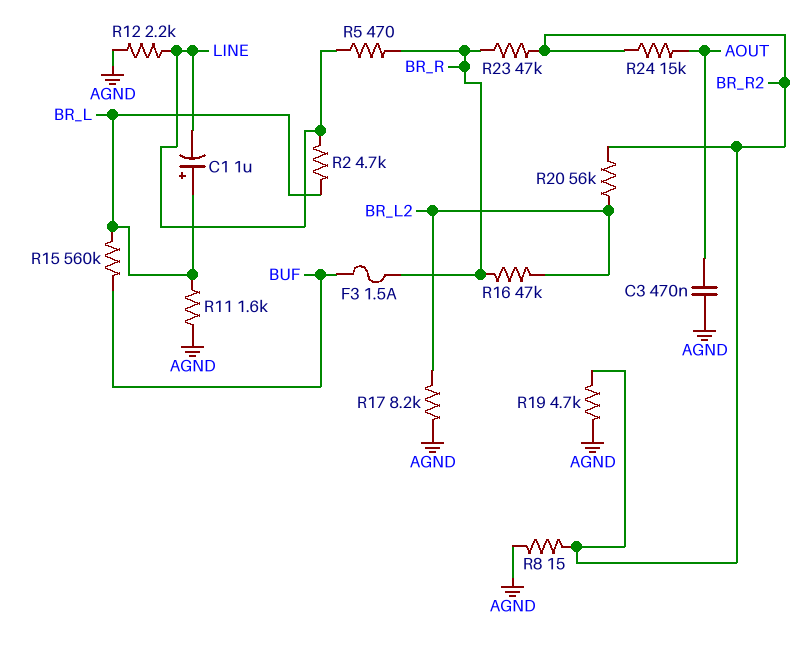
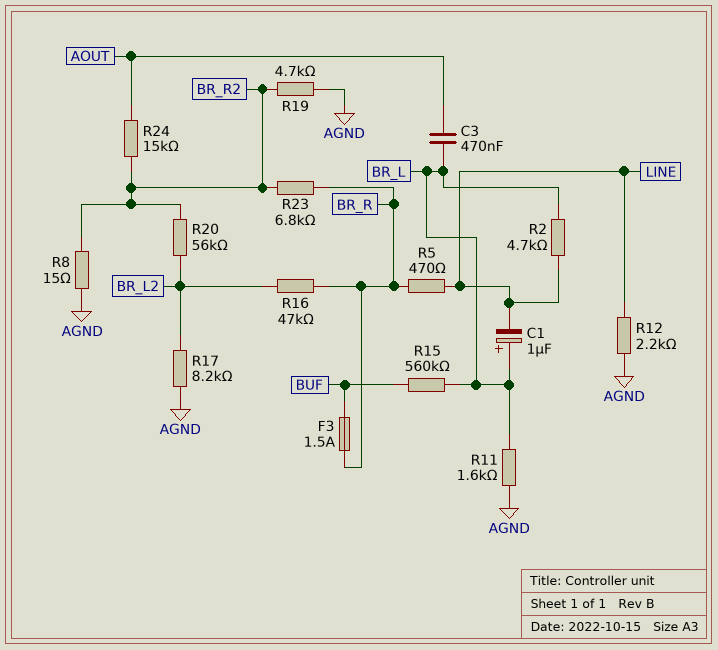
C3: 470nF (AGND, AOUT) -> 470nF (AOUT, BR_L)
R23: 47k (BR_R, BR_R2) -> 6.8k (BR_R, BR_R2)

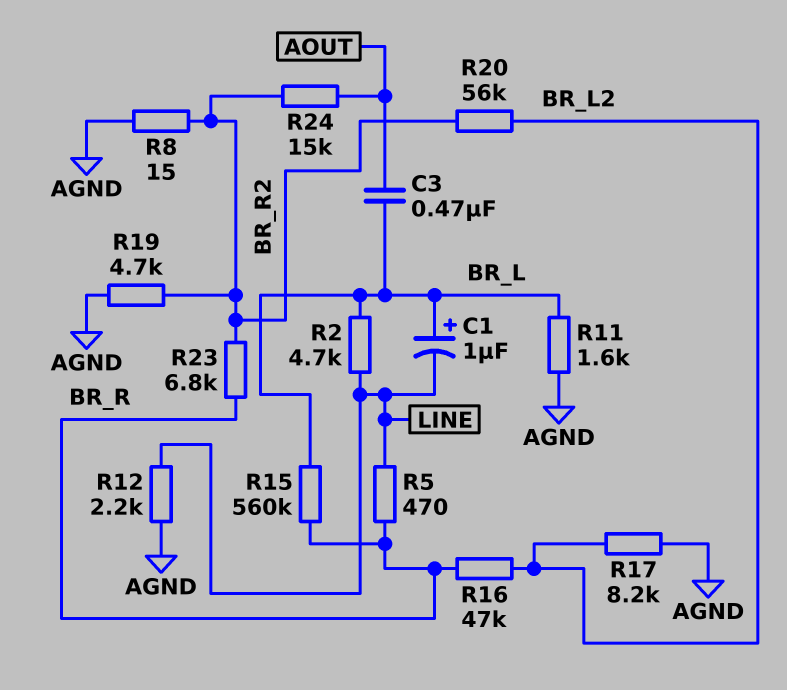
F3: 1.5A (BR_R, BUF) -> none
R15: 560k (BR_L, BUF) -> 560k (BR_L, BR_R)

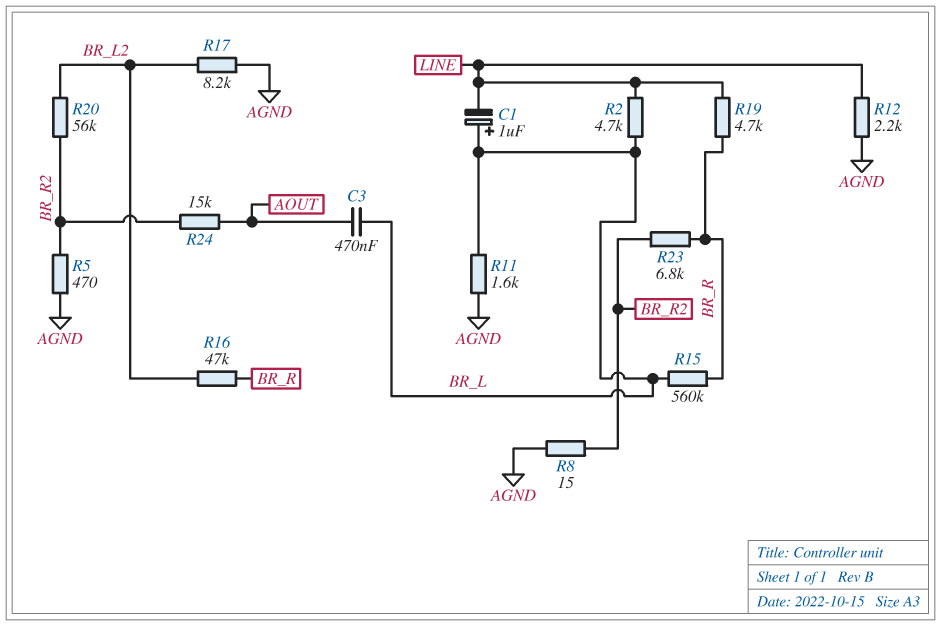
R5: 470 (BR_R, LINE) -> 470 (AGND, BR_R2)
R19: 4.7k (AGND, BR_R2) -> 4.7k (BR_R, LINE)

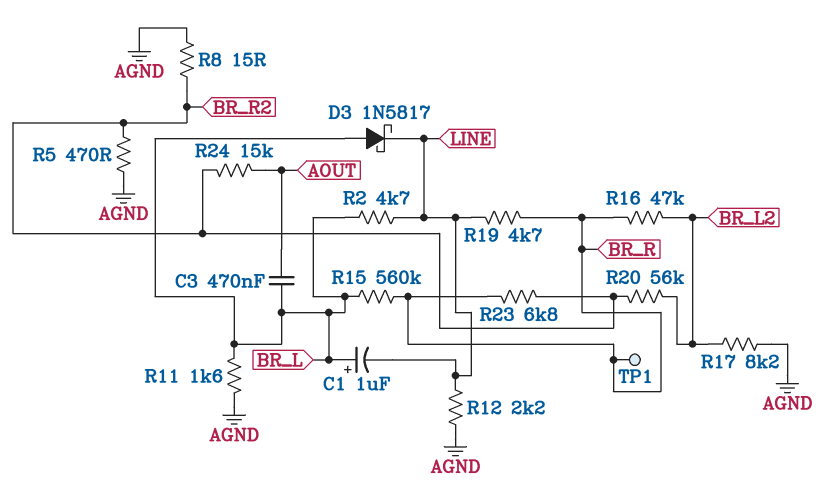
D3: none -> schottky 1N5817 (A BR_L, K LINE)
TP1: none -> test point (BR_R)

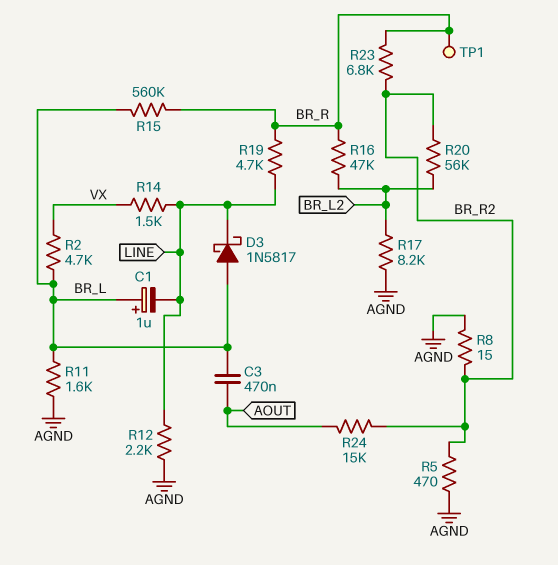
R2: 4.7k (BR_L, LINE) -> 4.7k (BR_L, VX)
R14: none -> 1.5k (LINE, VX)

